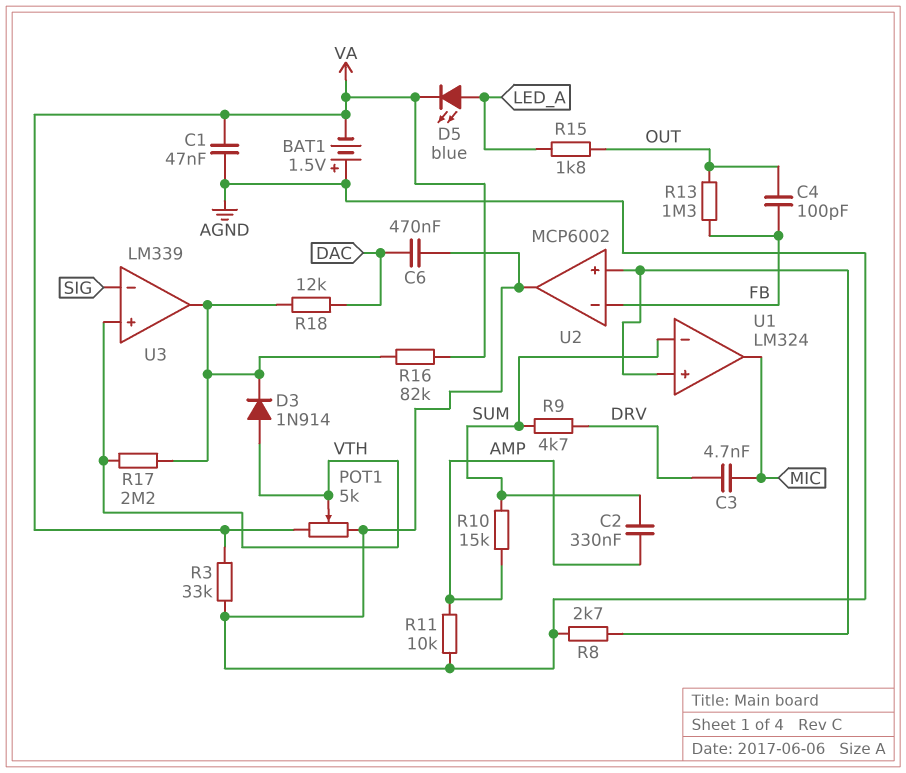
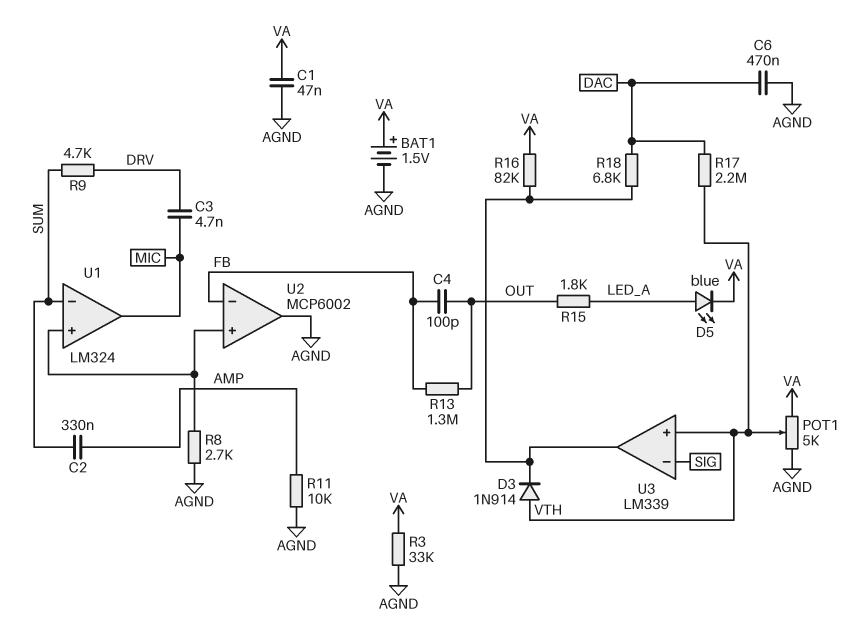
BAT1: 1.5V (plus AGND, minus VA) -> 1.5V (plus VA, minus AGND)
R10: 15k (AMP, SUM) -> none
R17: 2.2M (U3/out, VTH) -> 2.2M (DAC, VTH)
R18: 12k (DAC, U3/out) -> 6.8k (DAC, U3/out)

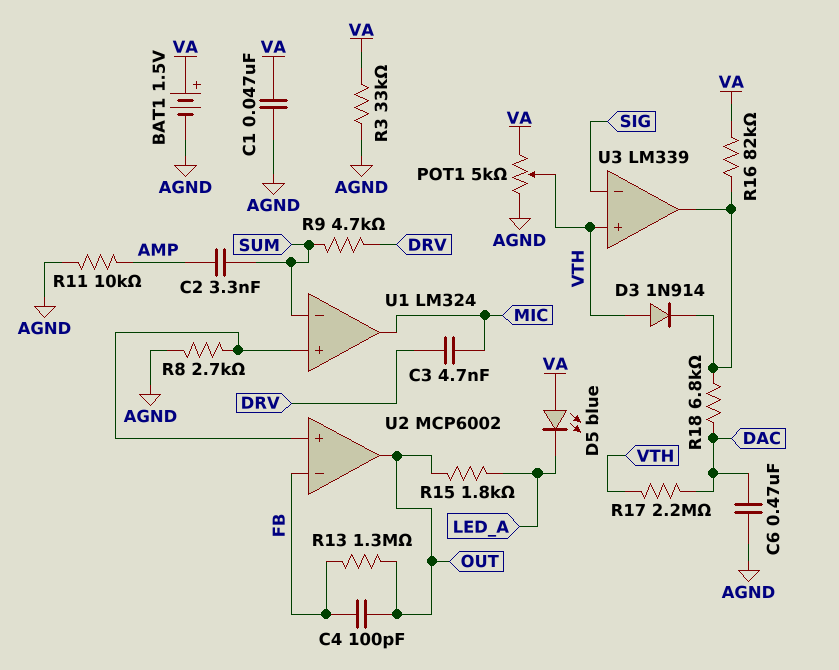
C2: 330nF (AMP, SUM) -> 3.3nF (AMP, SUM)
D5: LED blue (A LED_A, K VA) -> LED blue (A VA, K LED_A)
U2 pin out: AGND -> OUT

